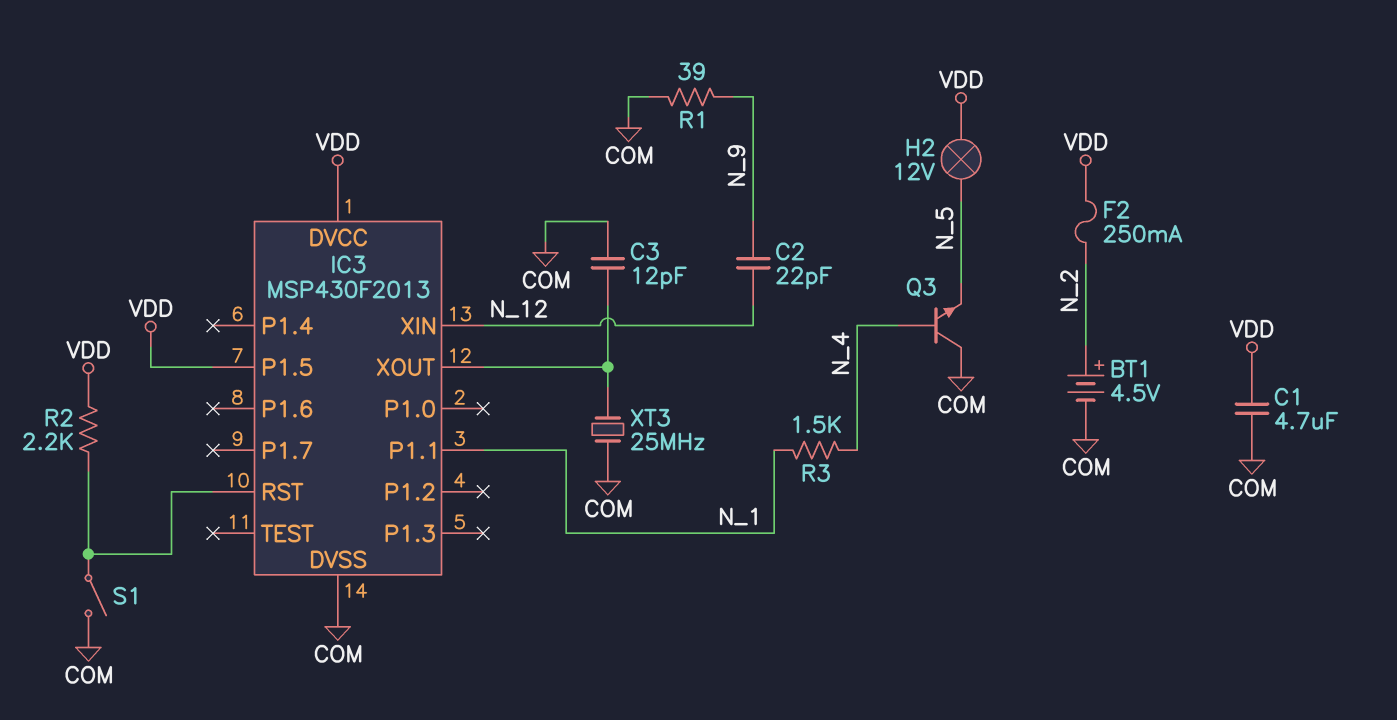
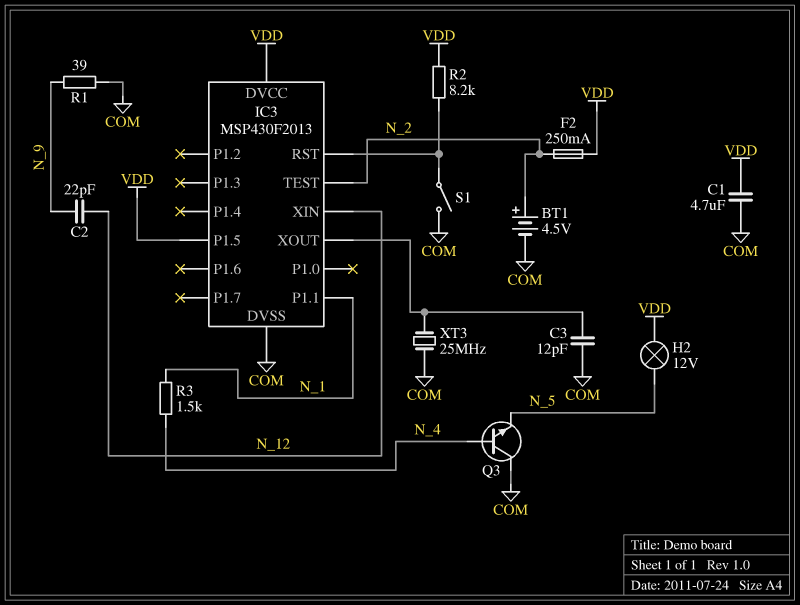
IC3 pin TEST: none -> N_2
R2: 2.2k (IC3/RST, VDD) -> 8.2k (IC3/RST, VDD)

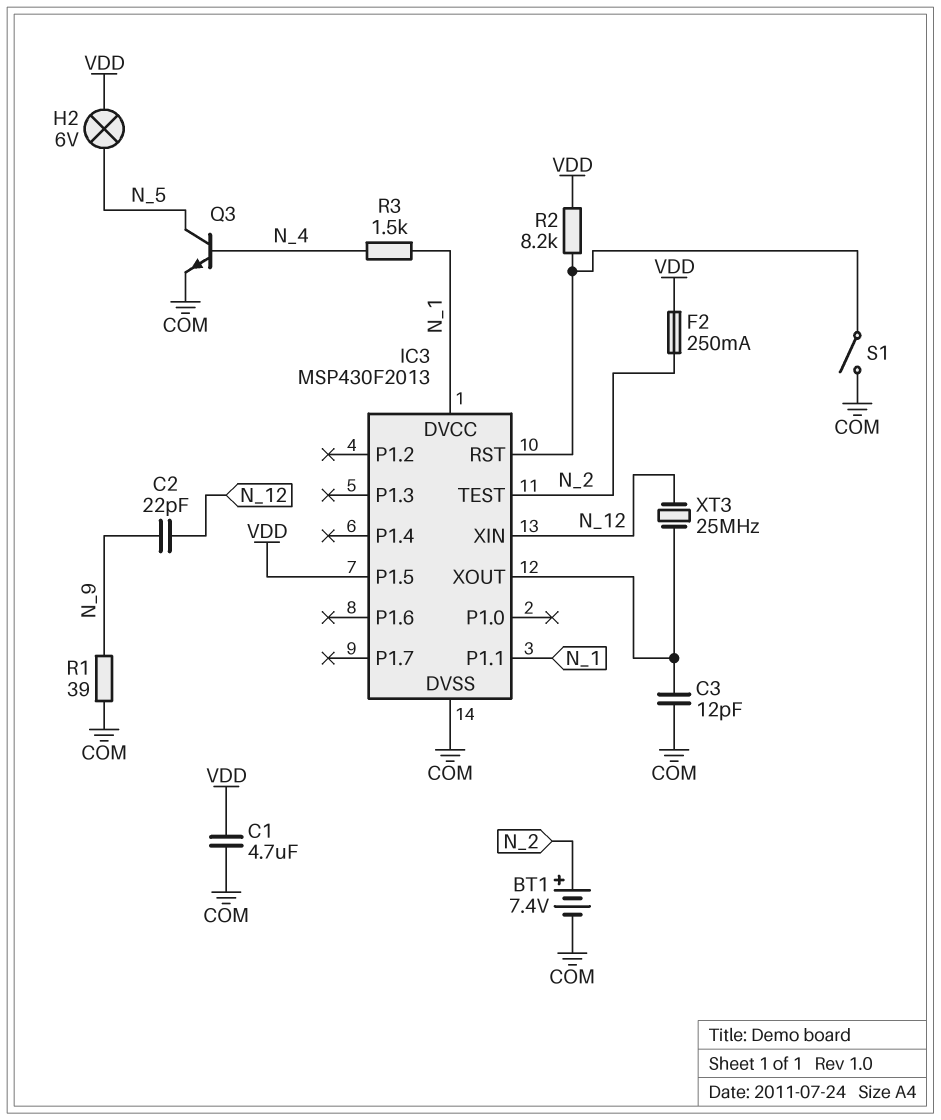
BT1: 4.5V (plus N_2, minus COM) -> 7.4V (plus N_2, minus COM)
H2: lamp 12V (N_5, VDD) -> lamp 6V (N_5, VDD)
IC3 pin DVCC: VDD -> N_1
Q3: NPN (B N_4, C COM, E N_5) -> NPN (B N_4, C N_5, E COM)
XT3: 25MHz (COM, IC3/XOUT) -> 25MHz (IC3/XOUT, N_12)

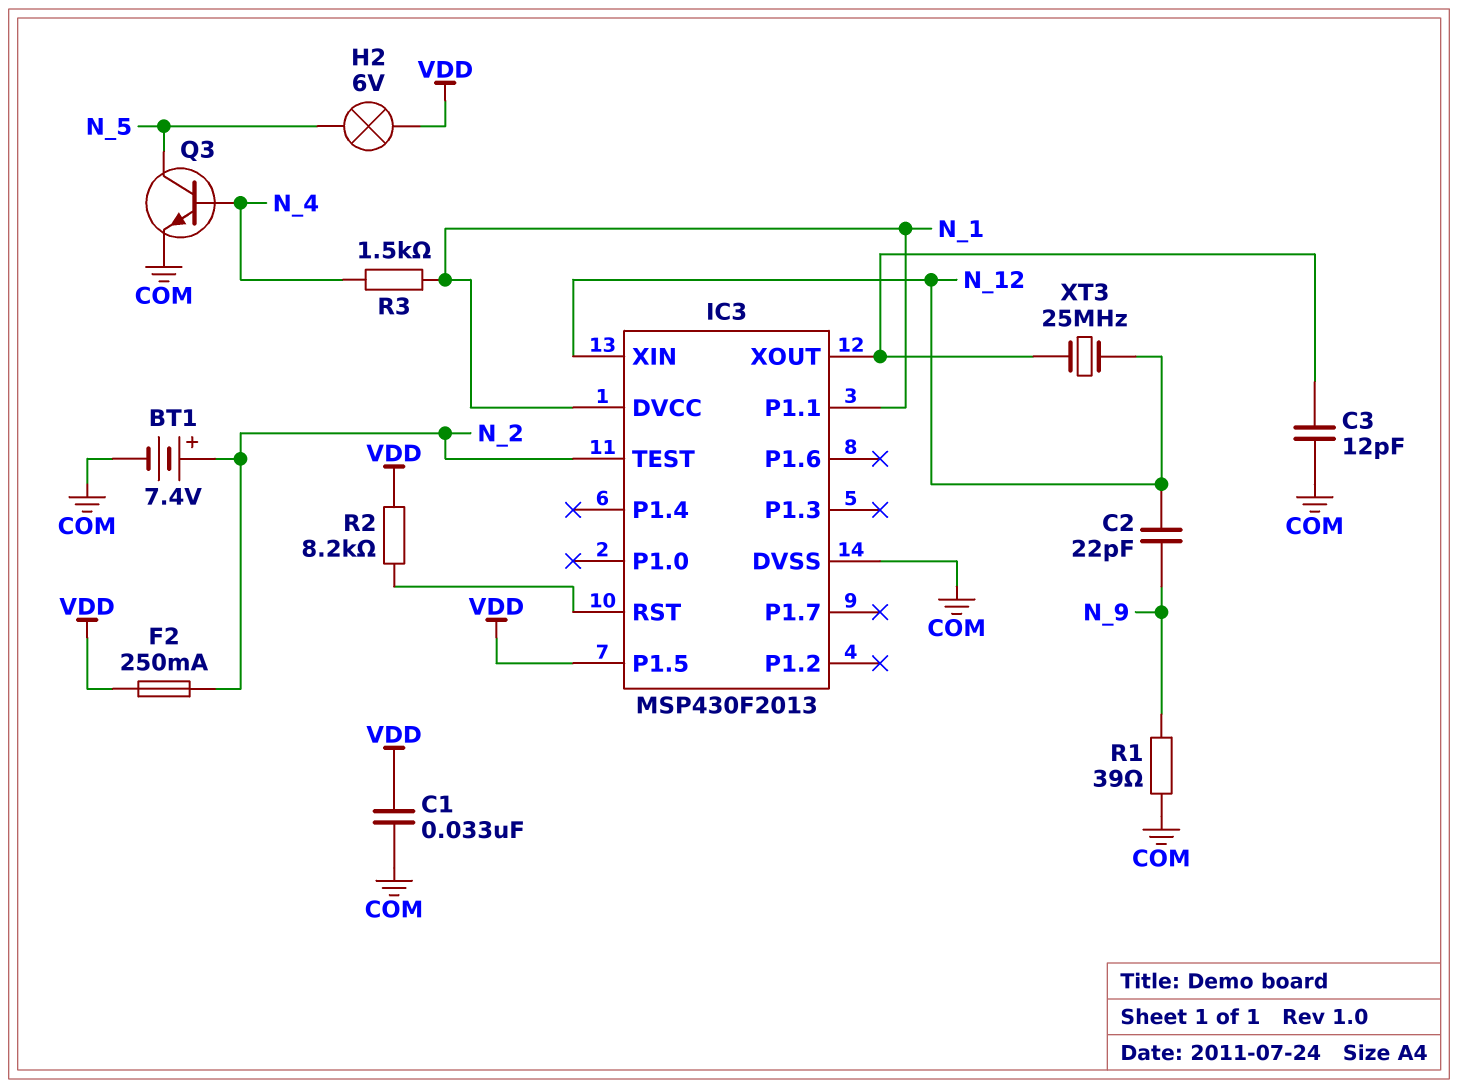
C1: 4.7uF (COM, VDD) -> 33nF (COM, VDD)
S1: switch (COM, IC3/RST) -> none

